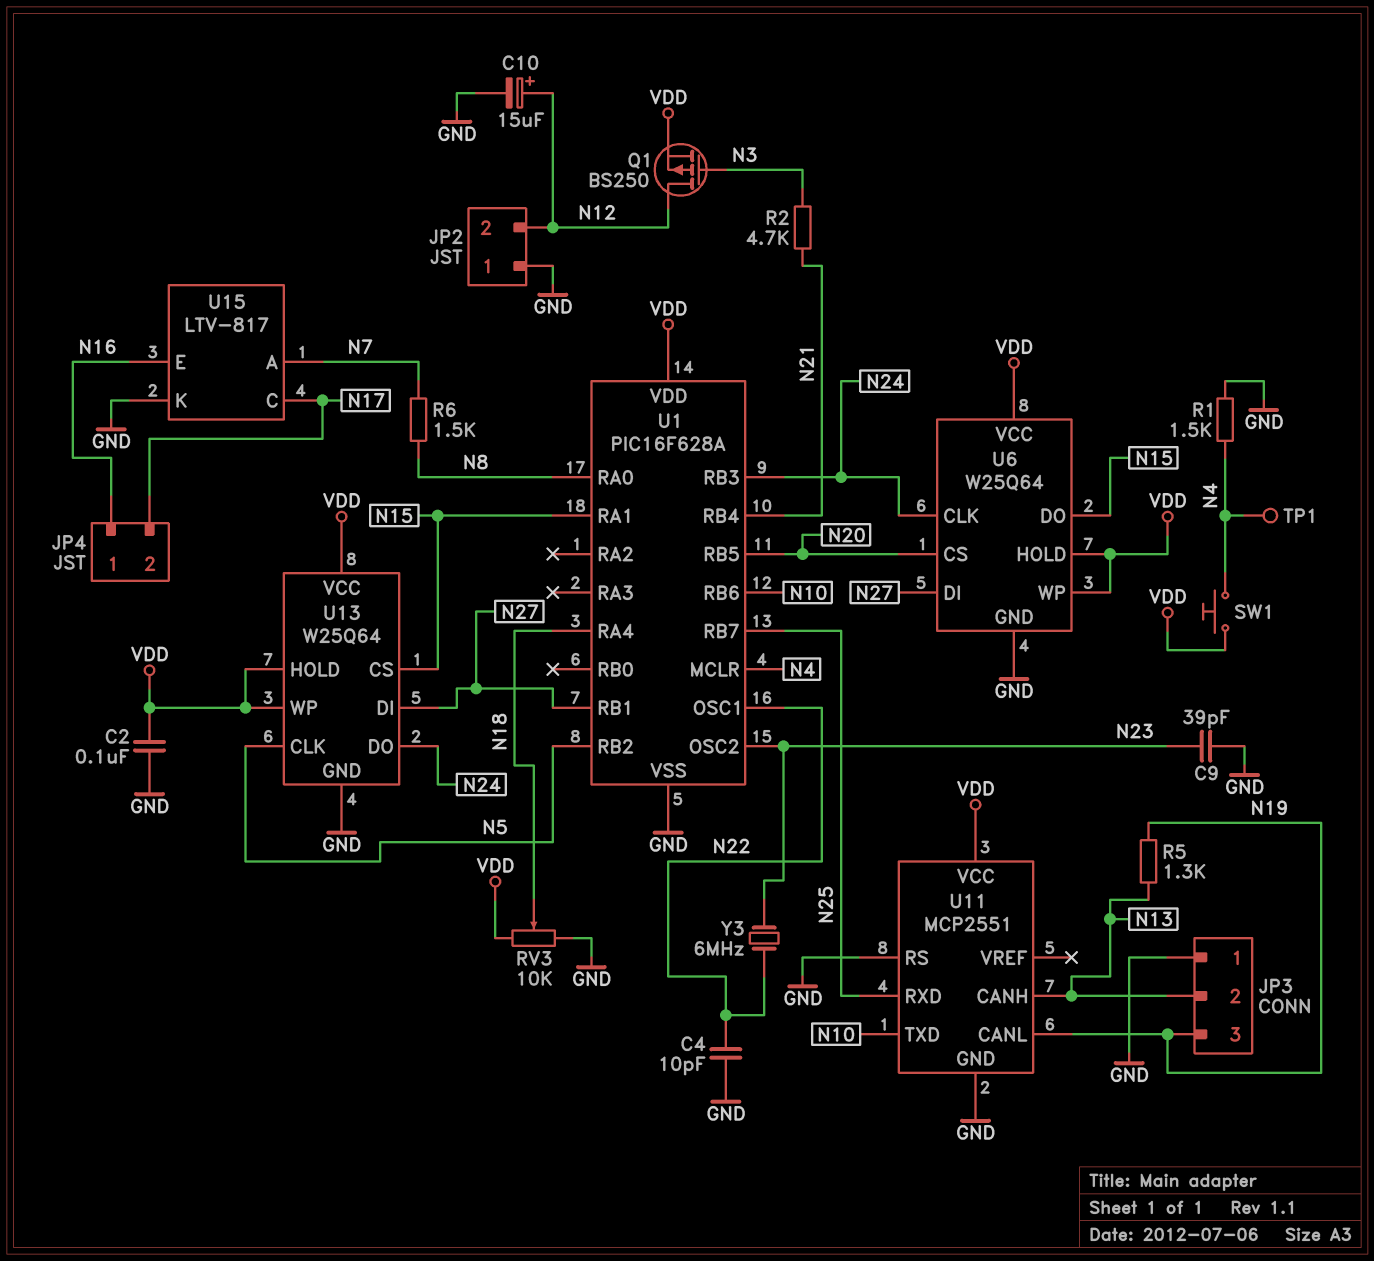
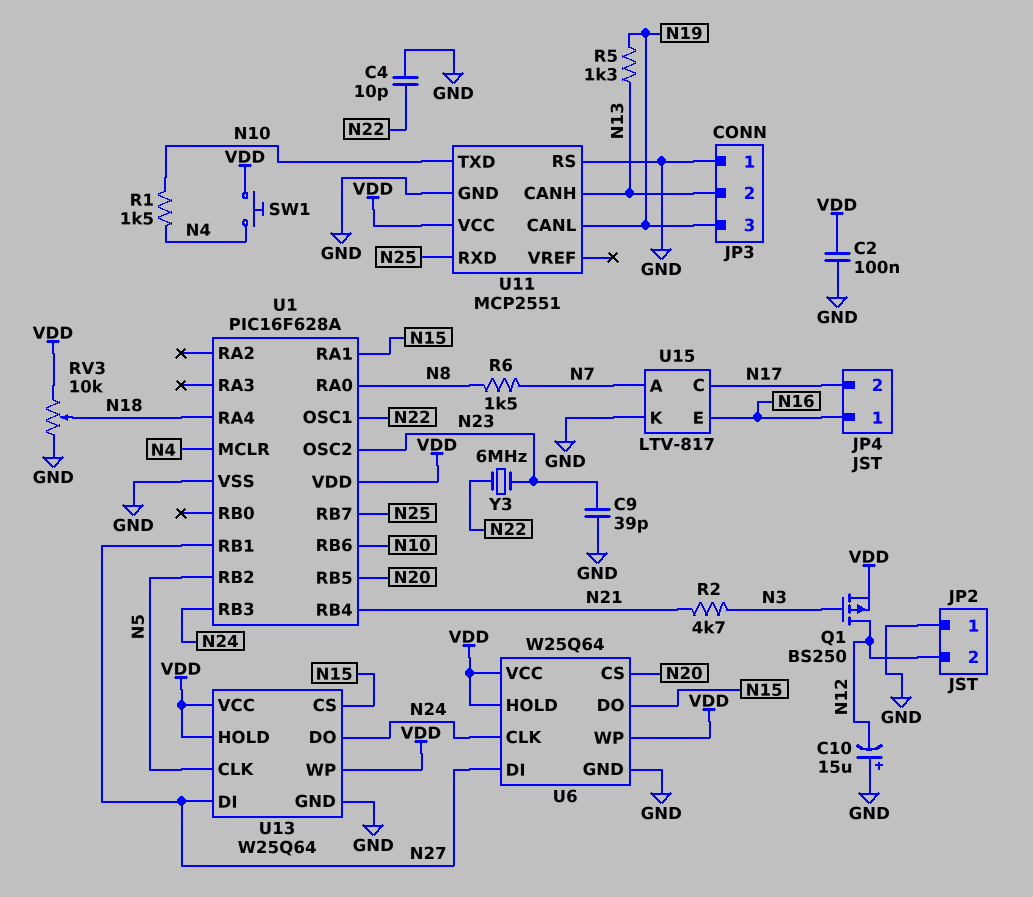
C10: 15uF (plus N12, minus GND) -> 15uF (plus GND, minus N12)
R1: 1.5k (GND, N4) -> 1.5k (N4, N10)
TP1: test point (N4) -> none

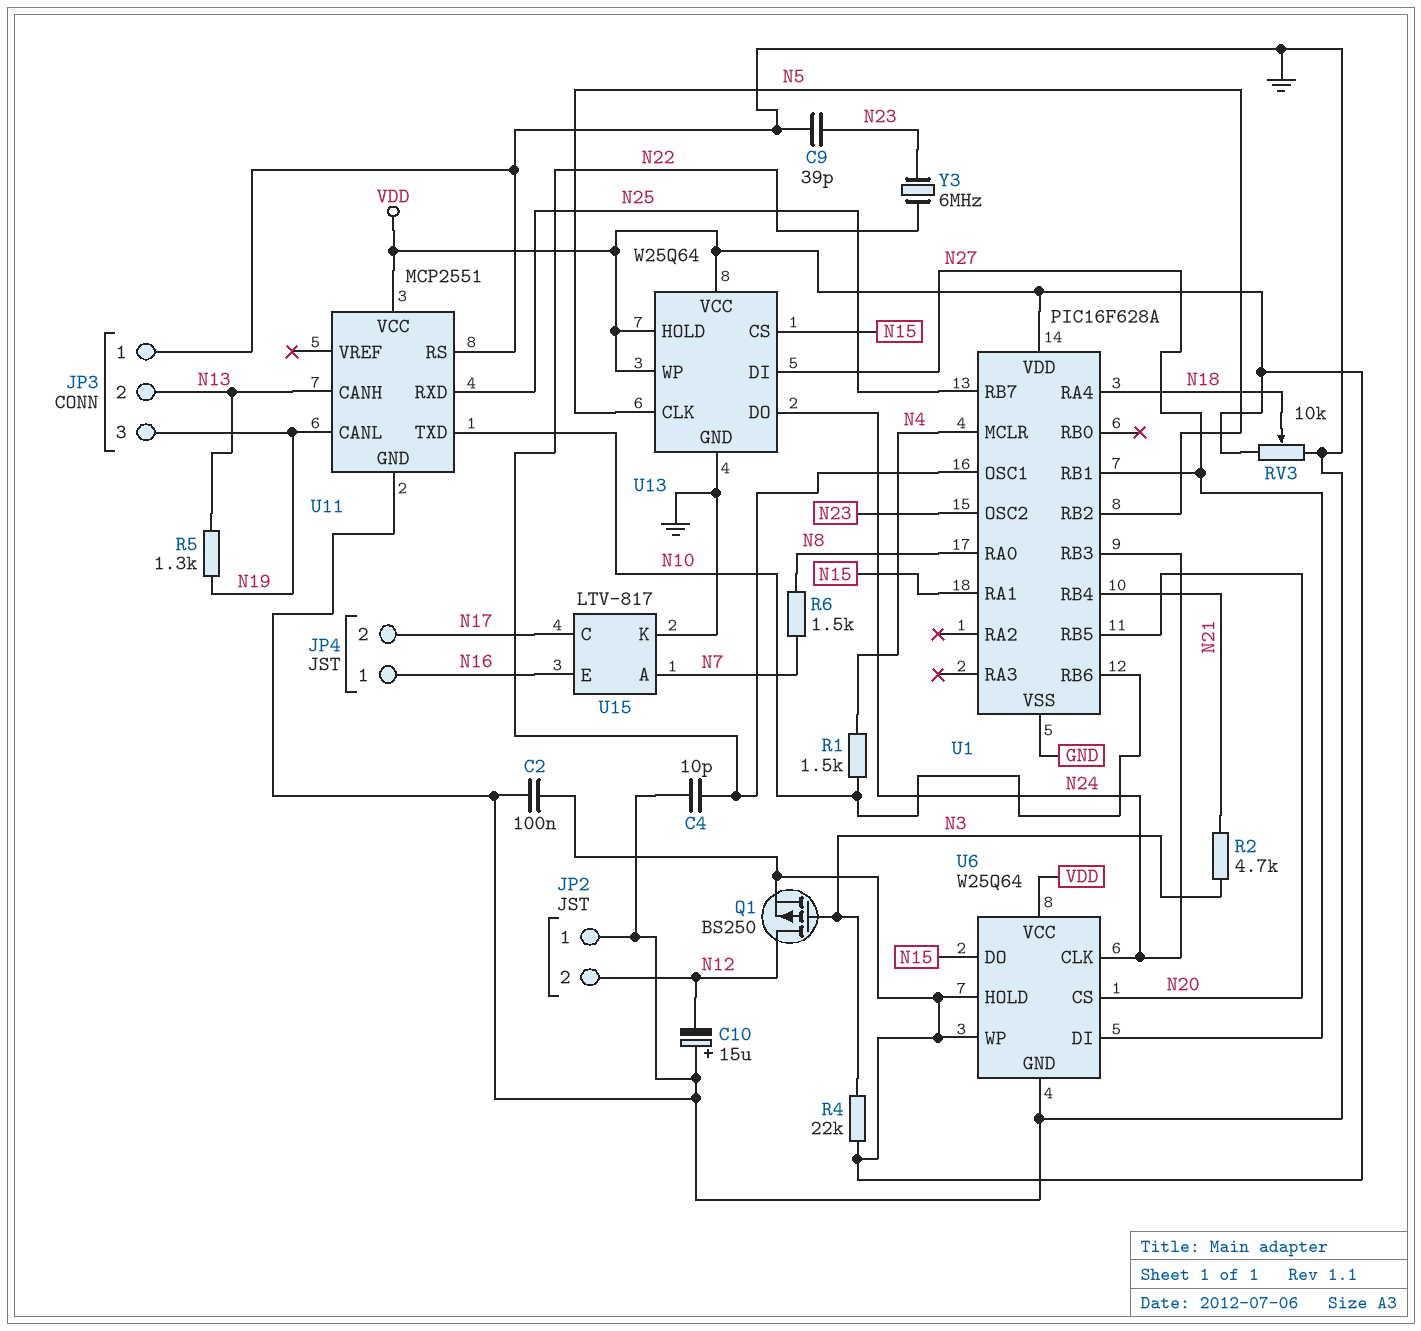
R4: none -> 22k (N3, VDD)
SW1: button (N4, VDD) -> none

